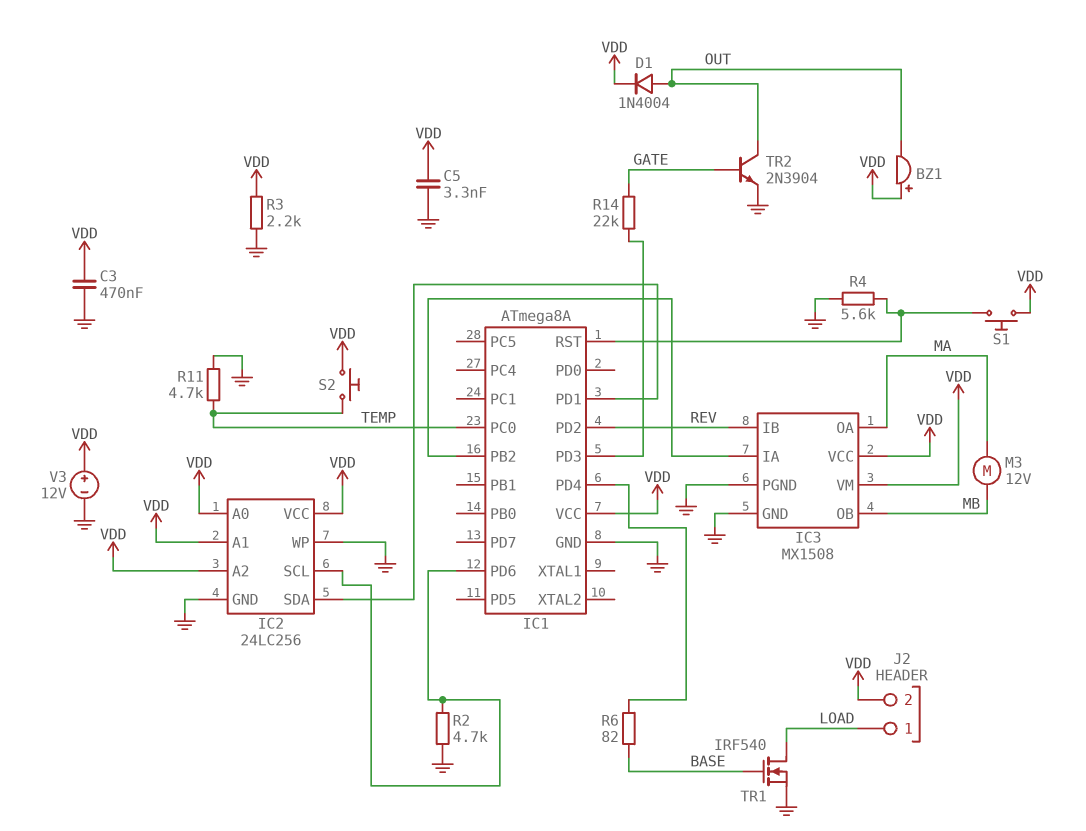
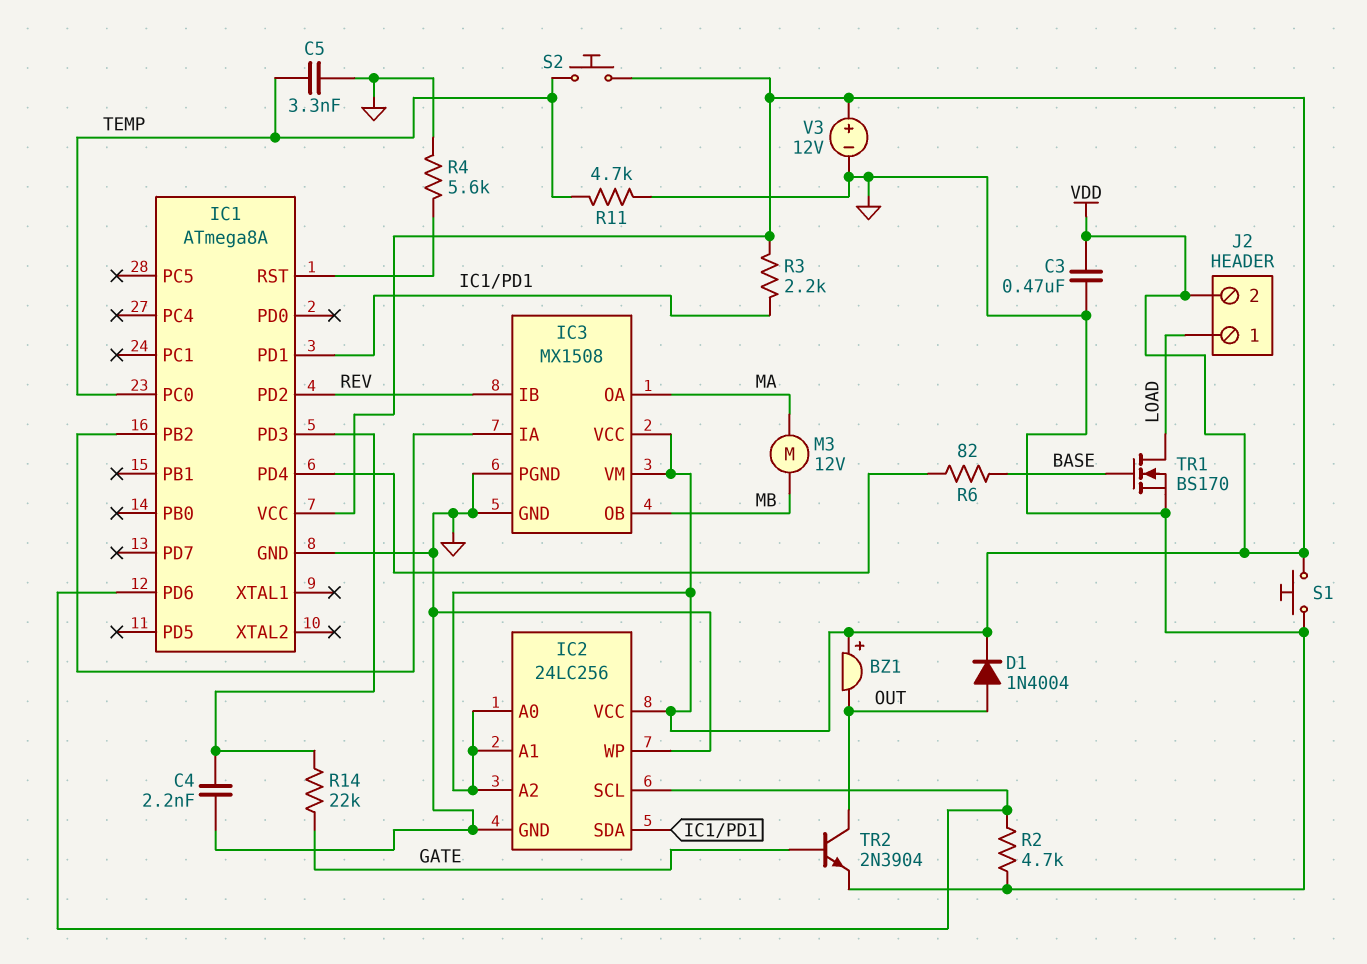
C4: none -> 2.2nF (GND, IC1/PD3)
C5: 3.3nF (GND, VDD) -> 3.3nF (GND, TEMP)
R3: 2.2k (GND, VDD) -> 2.2k (IC1/PD1, VDD)
S1: button (IC1/RST, VDD) -> button (GND, VDD)
TR1: NMOS IRF540 (G BASE, D LOAD, S GND) -> NMOS BS170 (G BASE, D LOAD, S GND)

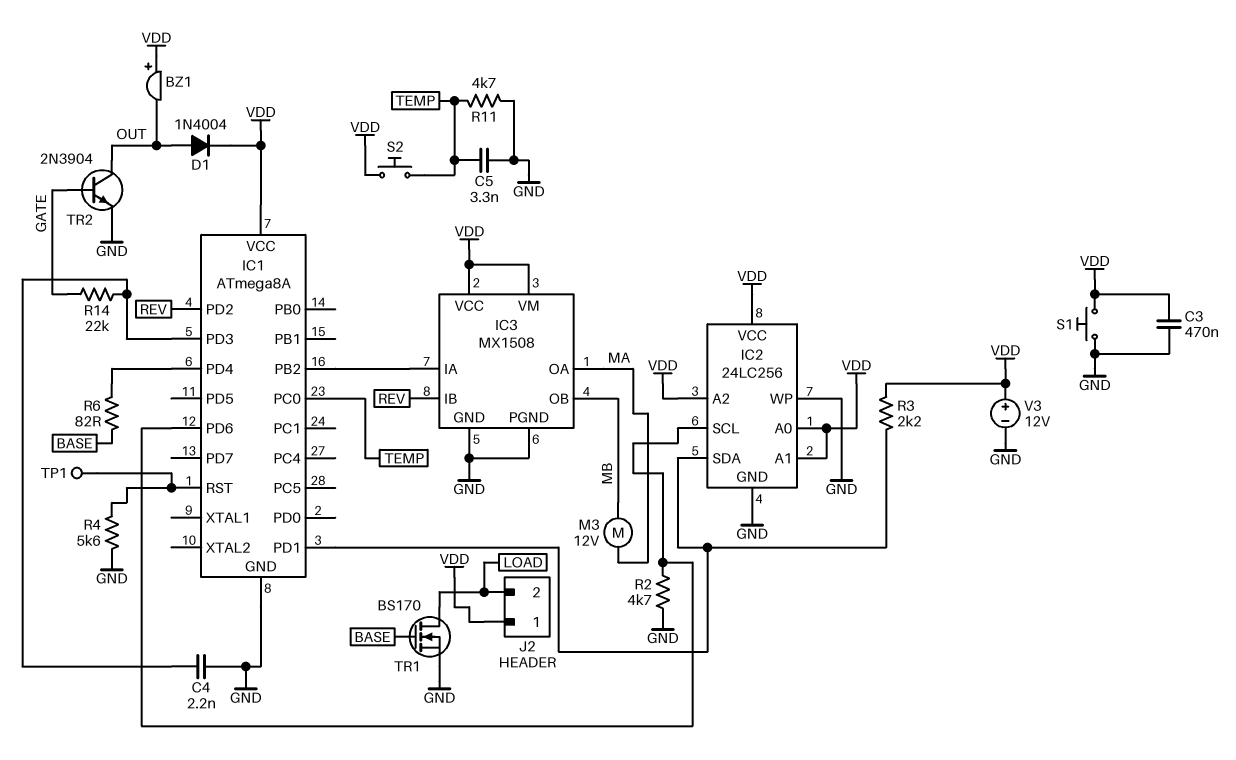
J2 pin 1: LOAD -> VDD
J2 pin 2: VDD -> LOAD
TP1: none -> test point (IC1/RST)

